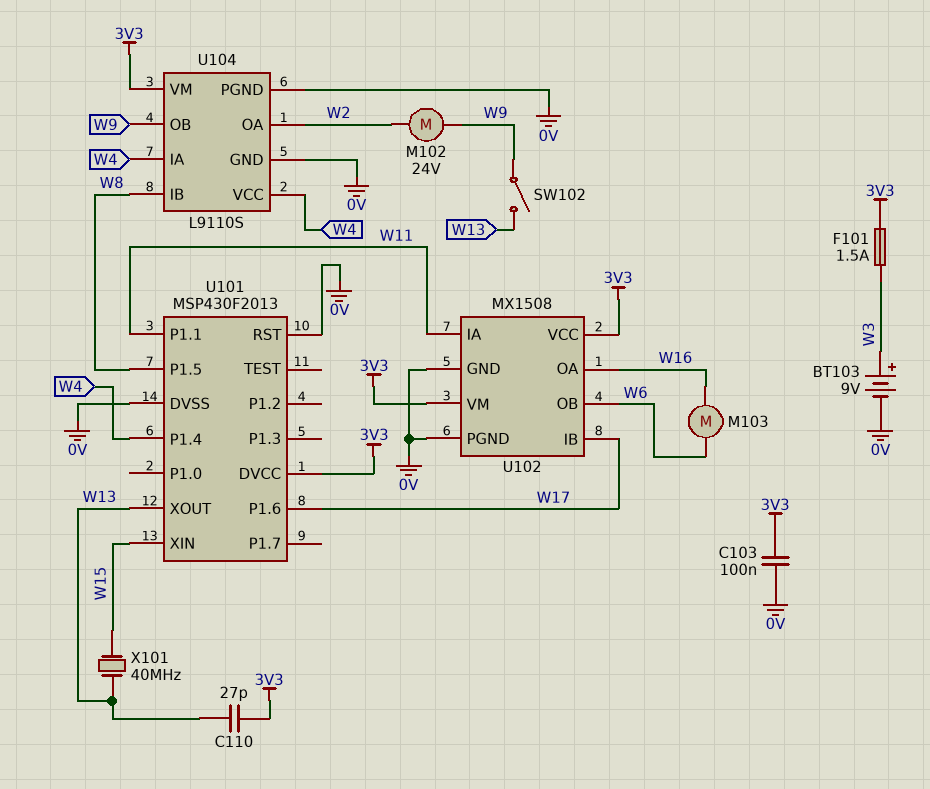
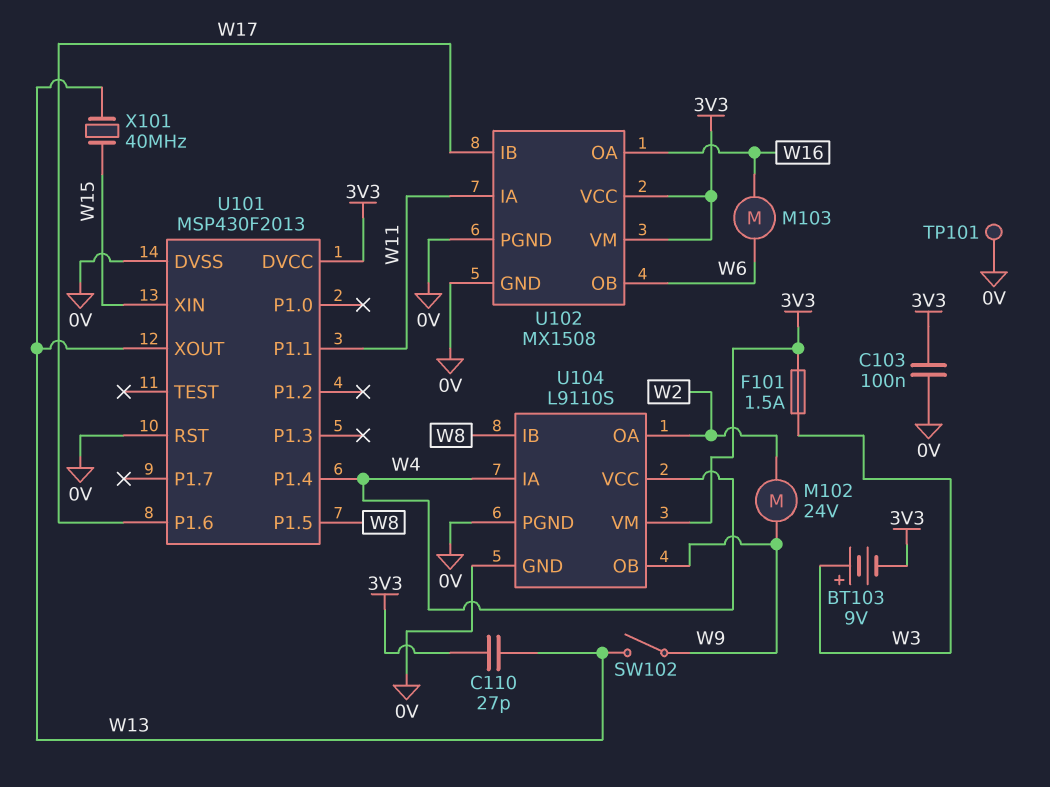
BT103: 9V (plus W3, minus 0V) -> 9V (plus W3, minus 3V3)
TP101: none -> test point (0V)

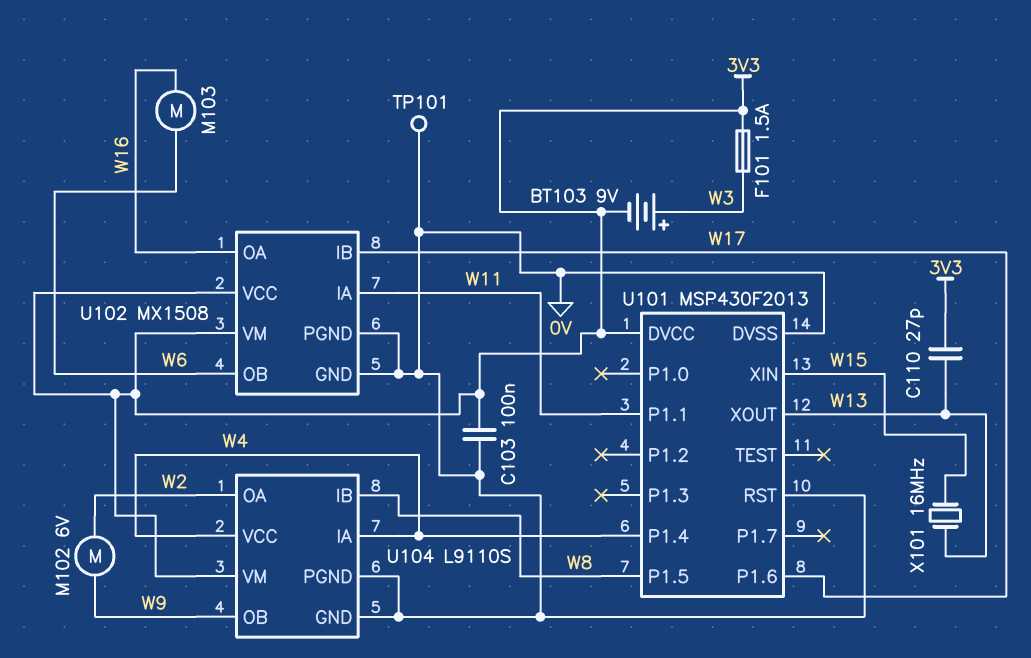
M102: motor 24V (W2, W9) -> motor 6V (W2, W9)
SW102: switch (W9, W13) -> none
X101: 40MHz (W13, W15) -> 16MHz (W13, W15)

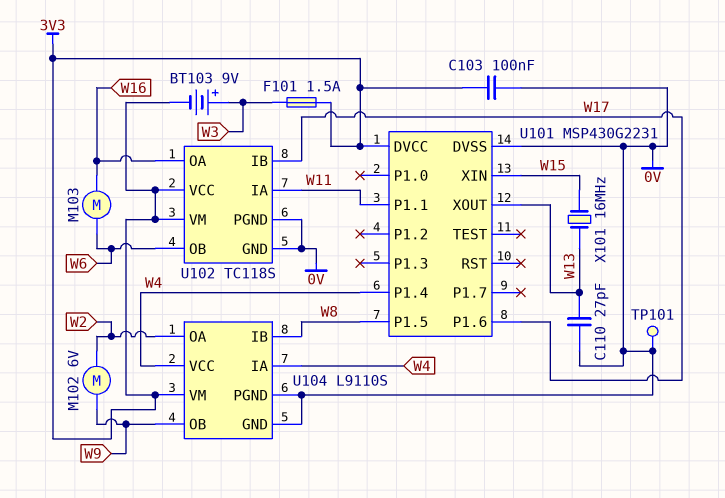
C110: 27pF (3V3, W13) -> 27pF (0V, W13)
U101: MSP430F2013 -> MSP430G2231
U101 pin RST: 0V -> none
U102: MX1508 -> TC118S

